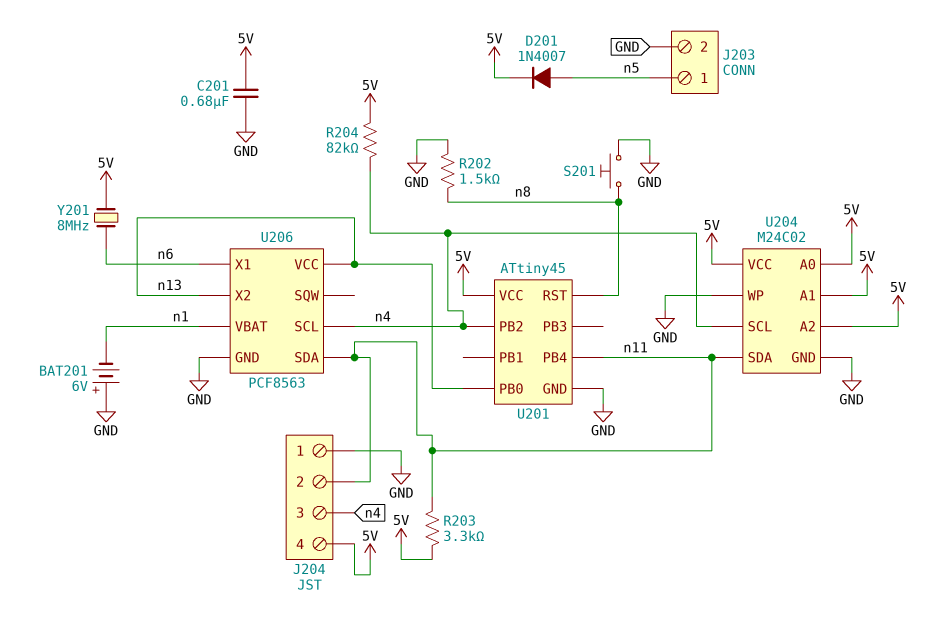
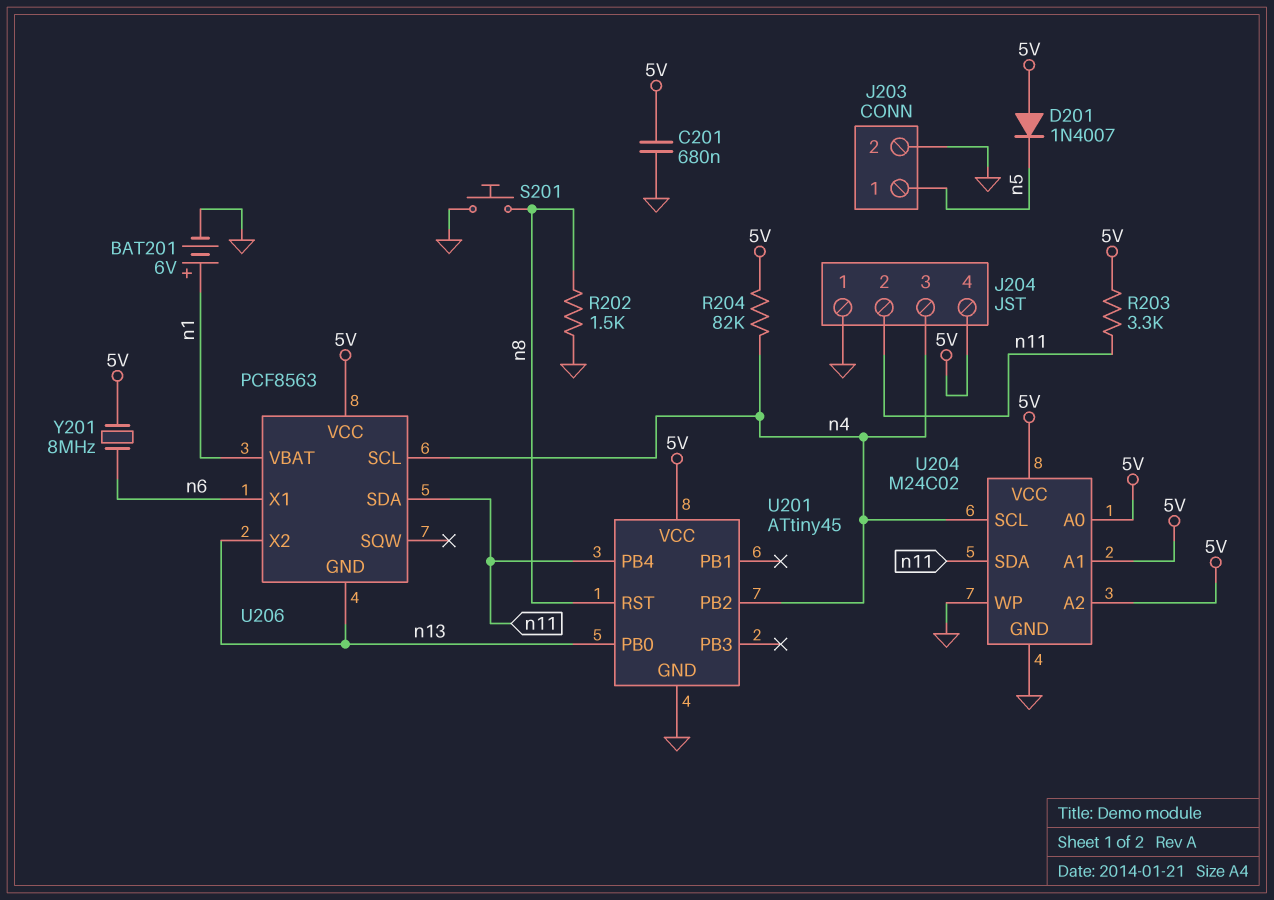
BAT201: 6V (plus GND, minus n1) -> 6V (plus n1, minus GND)
D201: diode 1N4007 (A n5, K 5V) -> diode 1N4007 (A 5V, K n5)
U206 pin GND: GND -> n13
U206 pin VCC: n13 -> 5V

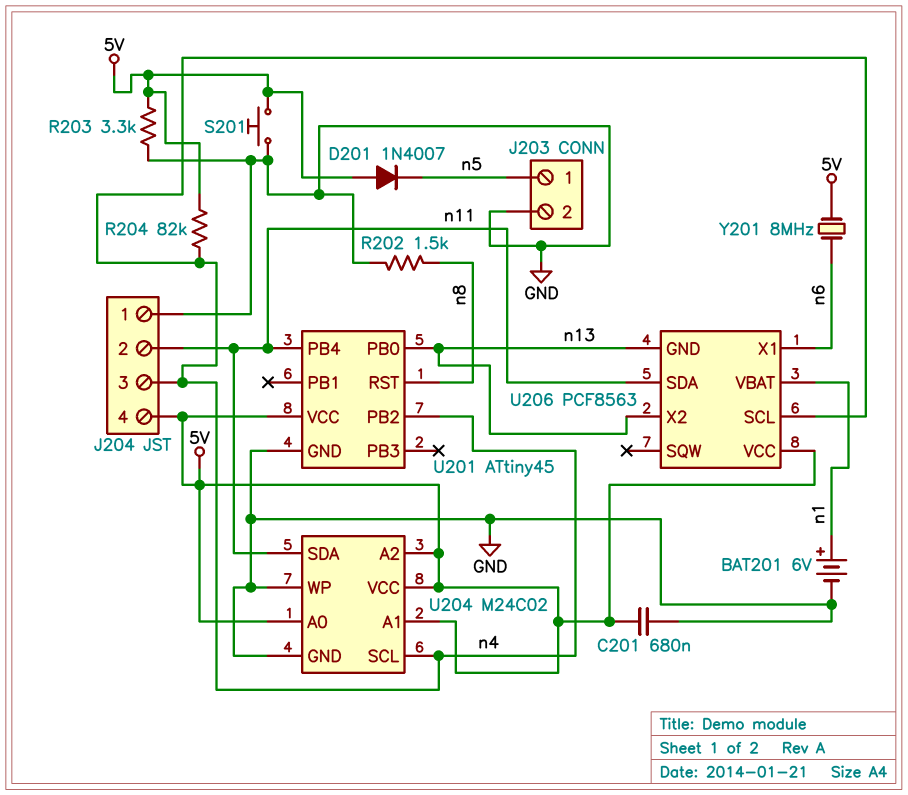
R203: 3.3k (5V, n11) -> 3.3k (5V, GND)
S201: button (GND, n8) -> button (5V, GND)

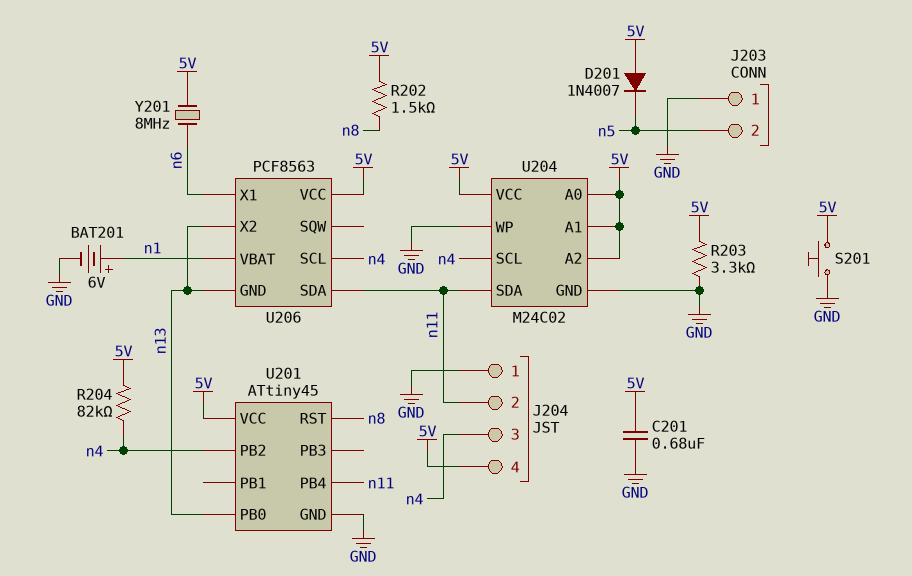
J203 pin 1: n5 -> GND
J203 pin 2: GND -> n5
R202: 1.5k (GND, n8) -> 1.5k (5V, n8)

